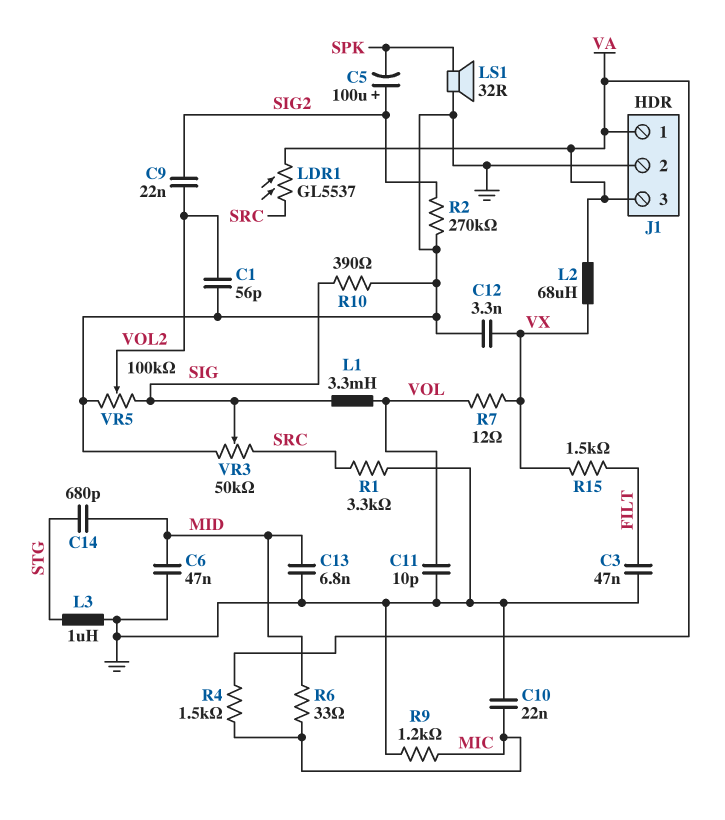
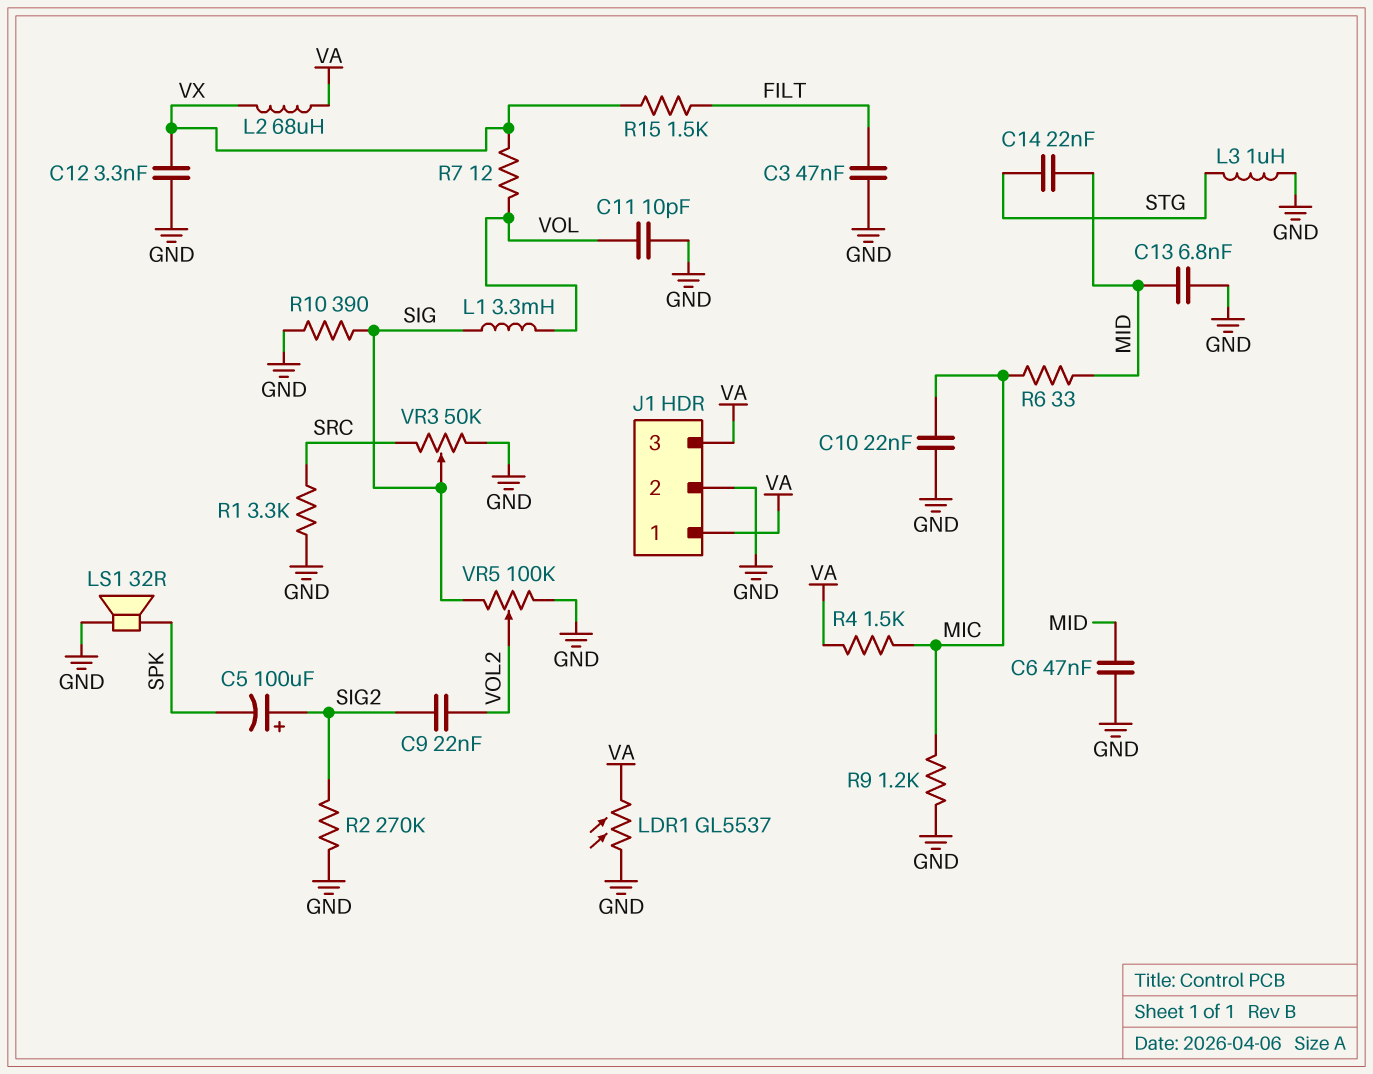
C1: 56pF (GND, VOL2) -> none
C14: 680pF (MID, STG) -> 22nF (MID, STG)
LDR1: GL5537 (SRC, VA) -> GL5537 (GND, VA)

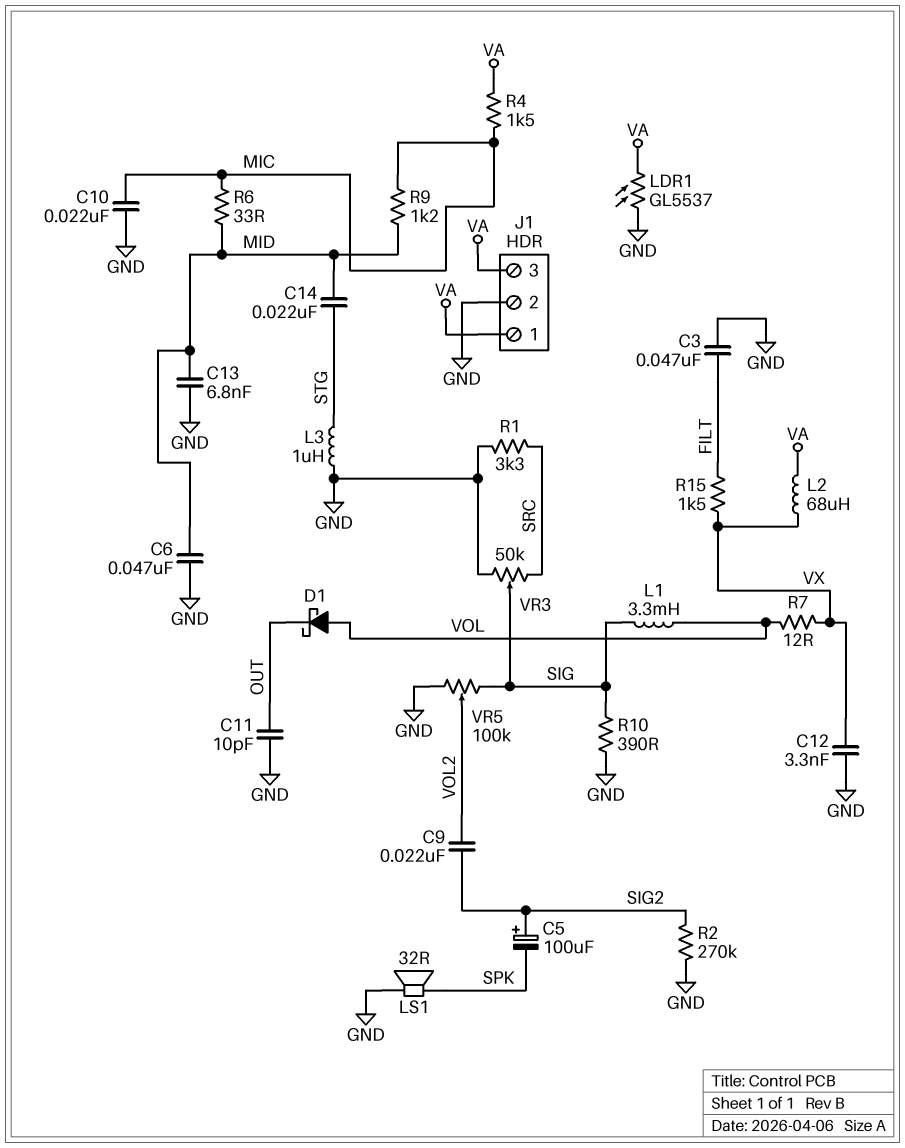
C11: 10pF (GND, VOL) -> 10pF (GND, OUT)
D1: none -> schottky (A VOL, K OUT)
R9: 1.2k (GND, MIC) -> 1.2k (MIC, MID)

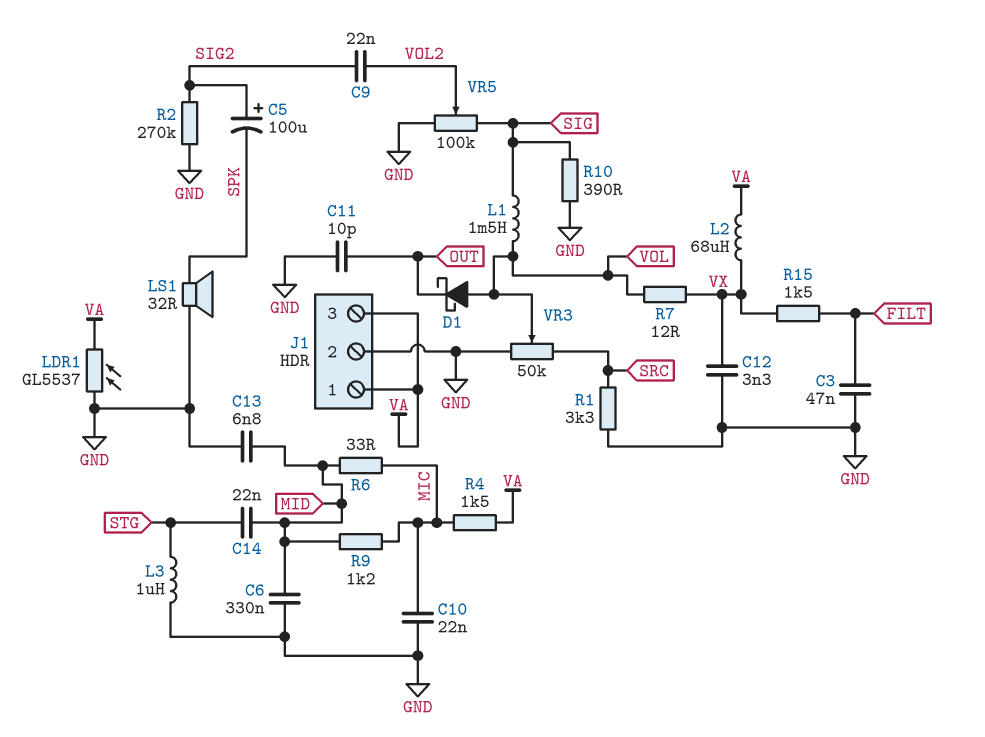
C6: 47nF (GND, MID) -> 330nF (GND, MID)
L1: 3.3mH (SIG, VOL) -> 1.5mH (SIG, VOL)
VR3: 50k (GND, SRC, wiper SIG) -> 50k (GND, SRC, wiper VOL)

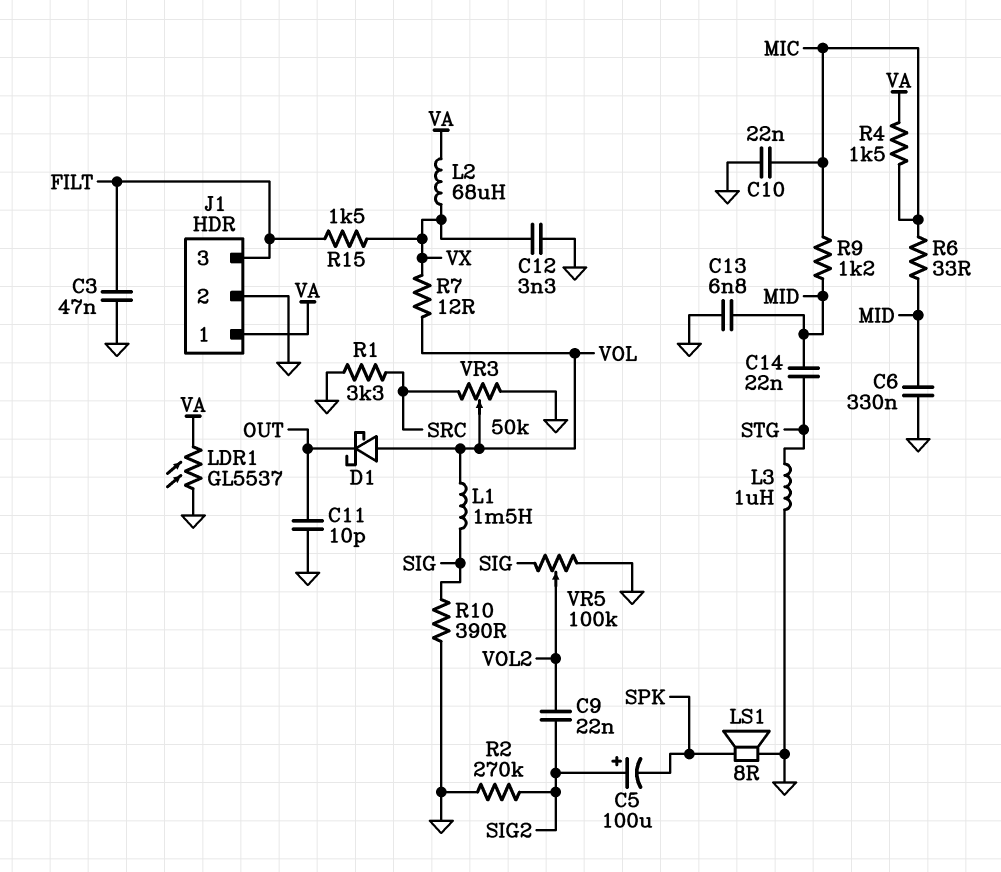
J1 pin 3: VA -> FILT
LS1: speaker 32R (GND, SPK) -> speaker 8R (GND, SPK)

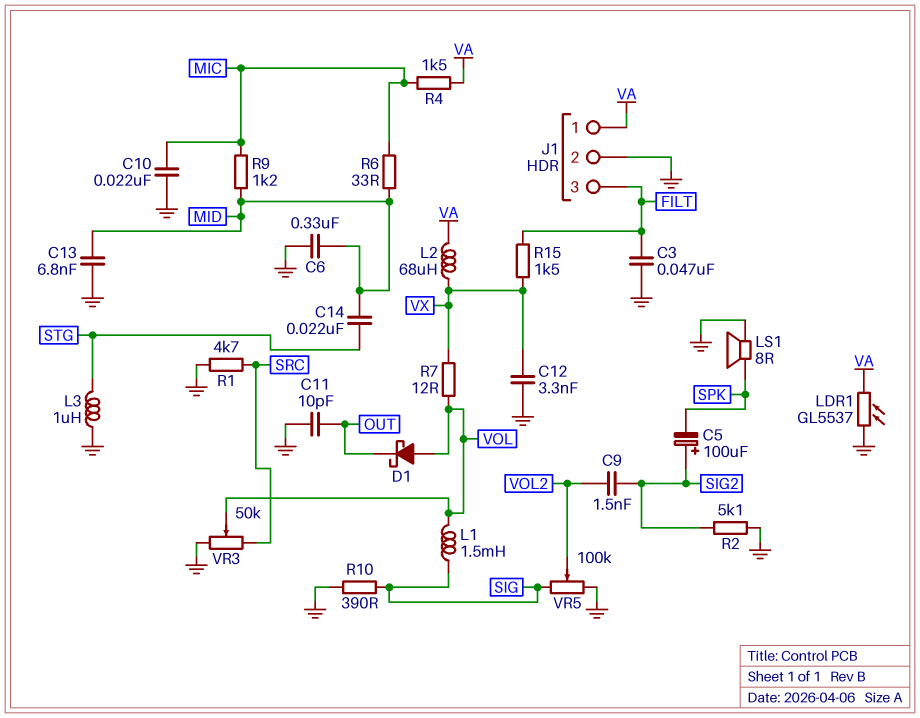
C9: 22nF (SIG2, VOL2) -> 1.5nF (SIG2, VOL2)
R1: 3.3k (GND, SRC) -> 4.7k (GND, SRC)
R2: 270k (GND, SIG2) -> 5.1k (GND, SIG2)

